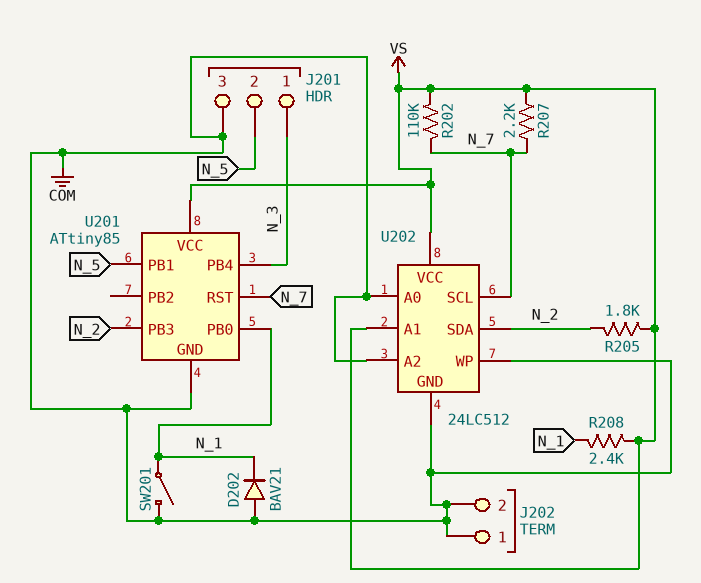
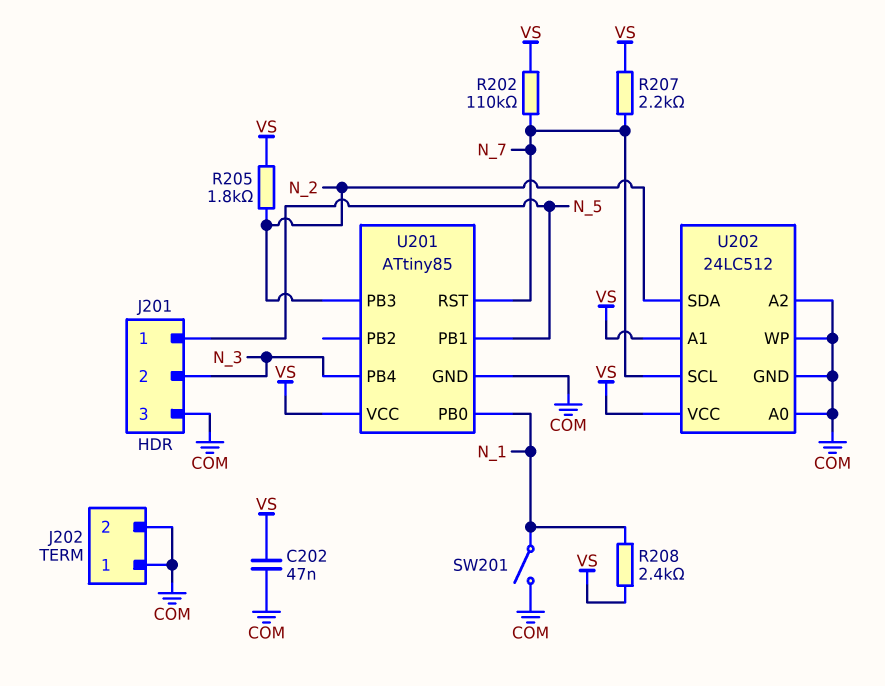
C202: none -> 47nF (COM, VS)
D202: diode BAV21 (A COM, K N_1) -> none
J201 pin 1: N_3 -> N_5
J201 pin 2: N_5 -> N_3

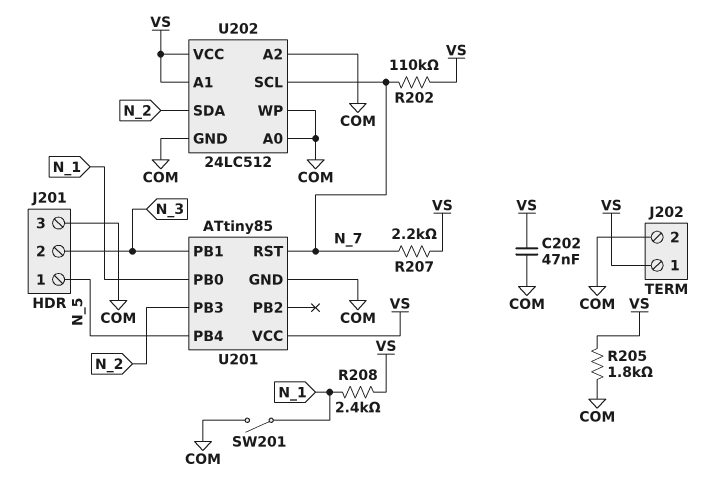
J202 pin 1: COM -> VS
R205: 1.8k (N_2, VS) -> 1.8k (COM, VS)
U201 pin PB1: N_5 -> N_3
U201 pin PB4: N_3 -> N_5

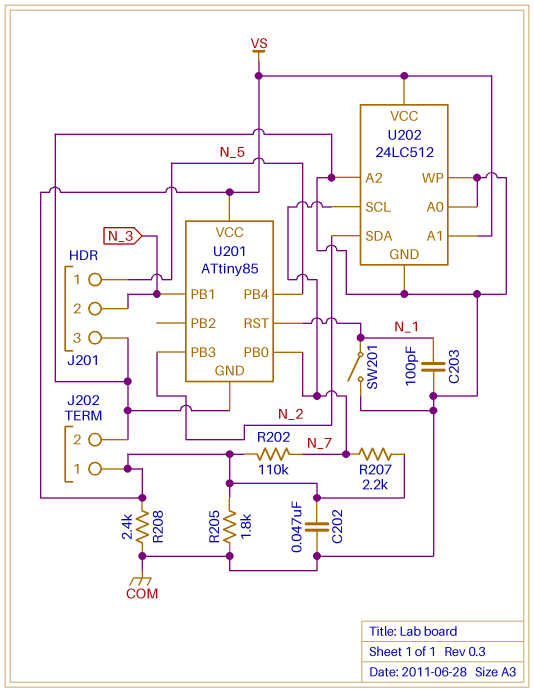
C203: none -> 100pF (COM, N_1)
R208: 2.4k (N_1, VS) -> 2.4k (COM, VS)
U201 pin PB0: N_1 -> N_7
U201 pin RST: N_7 -> N_1

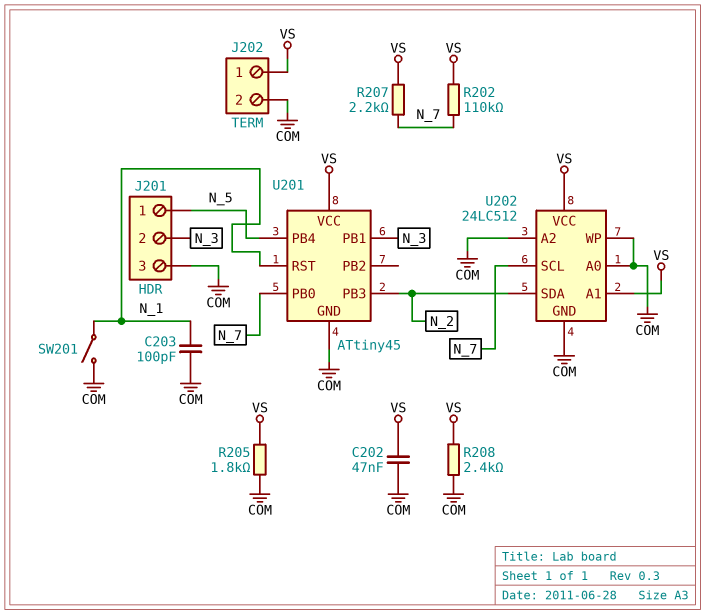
U201: ATtiny85 -> ATtiny45

